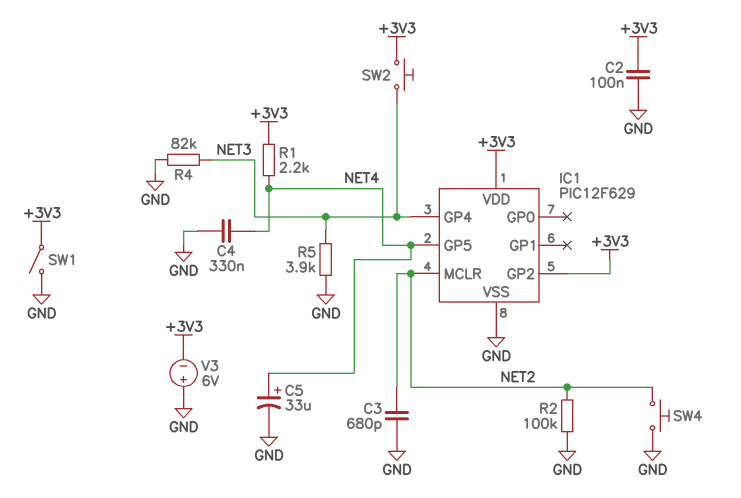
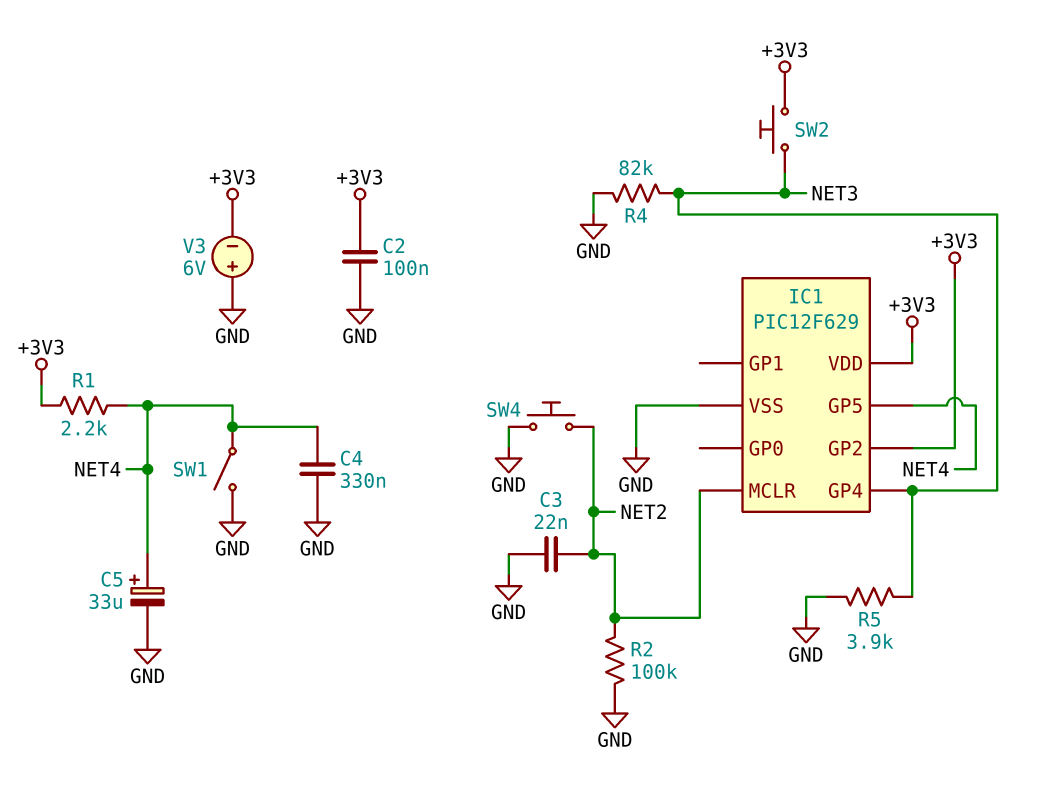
C3: 680pF (GND, NET2) -> 22nF (GND, NET2)
SW1: switch (+3V3, GND) -> switch (GND, NET4)

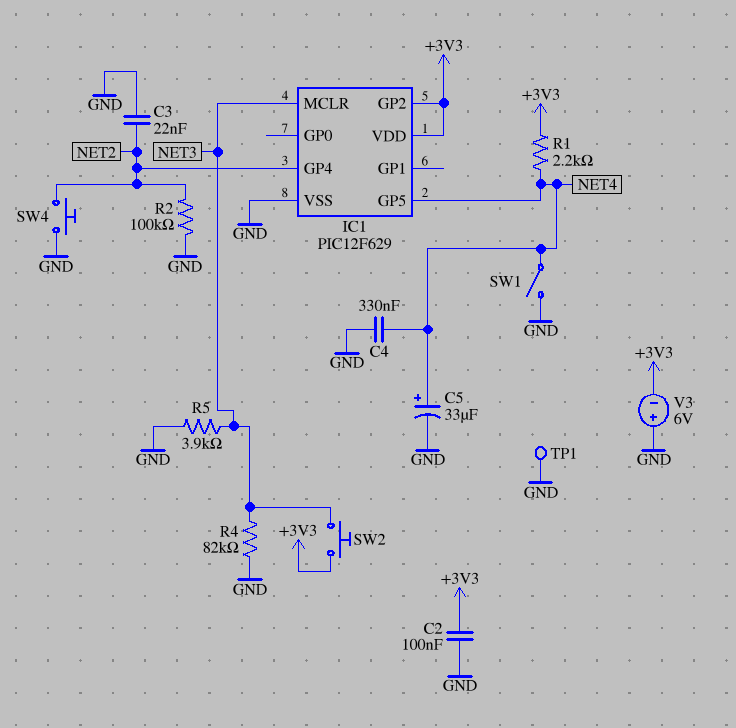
IC1 pin GP4: NET3 -> NET2
IC1 pin MCLR: NET2 -> NET3
TP1: none -> test point (GND)

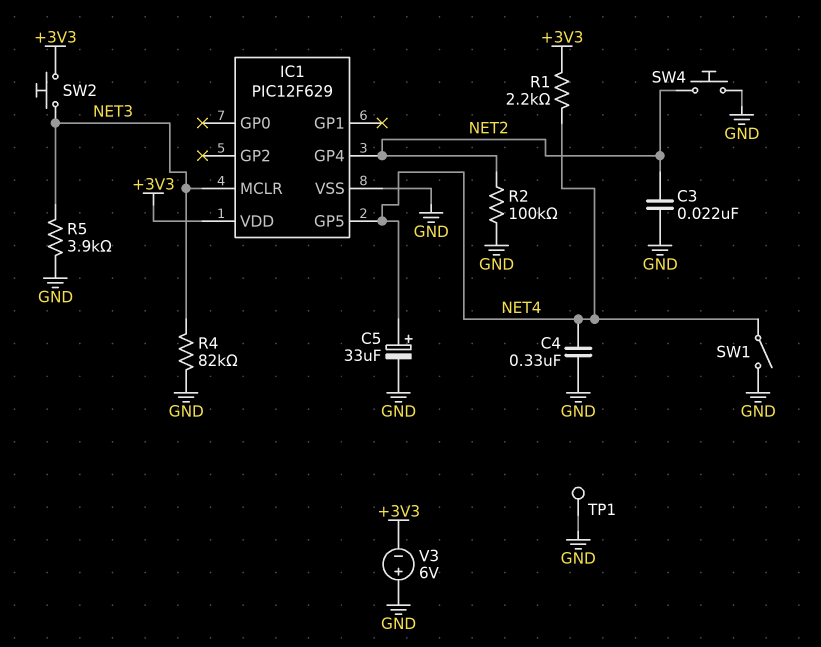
C2: 100nF (+3V3, GND) -> none
IC1 pin GP2: +3V3 -> none

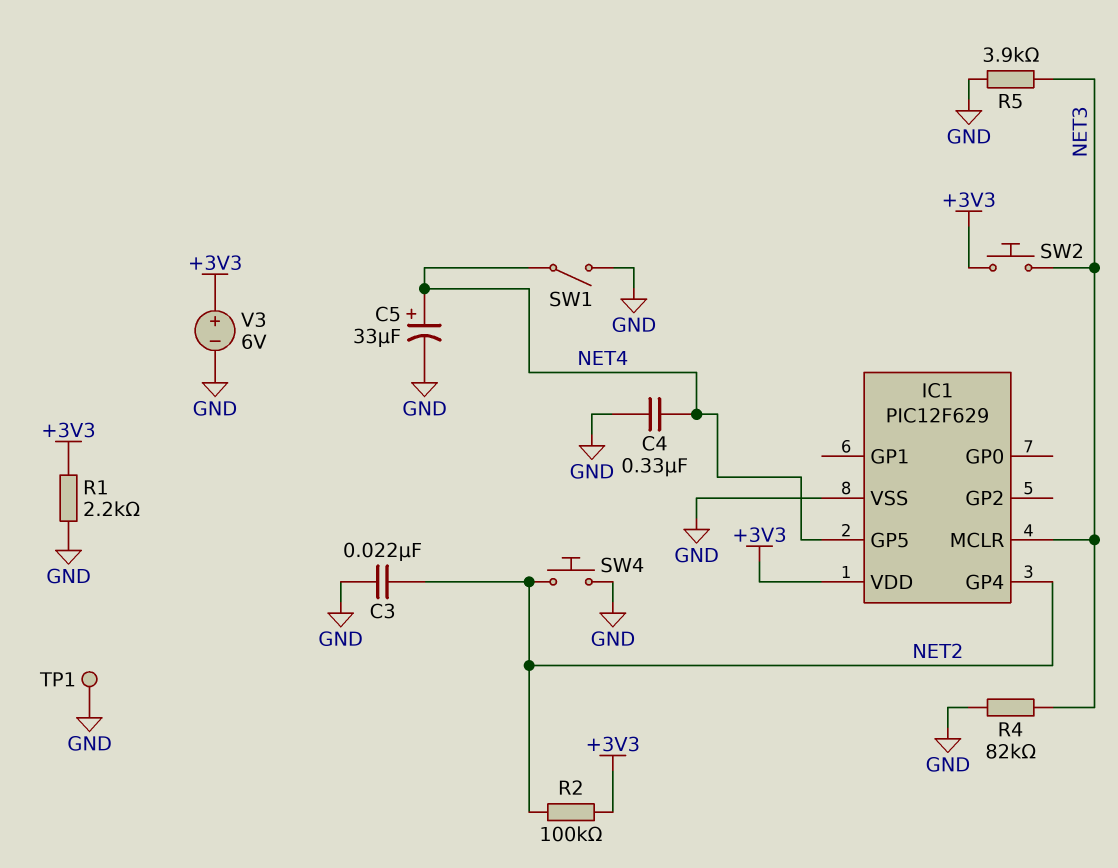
R1: 2.2k (+3V3, NET4) -> 2.2k (+3V3, GND)
R2: 100k (GND, NET2) -> 100k (+3V3, NET2)
V3: 6V (plus GND, minus +3V3) -> 6V (plus +3V3, minus GND)

